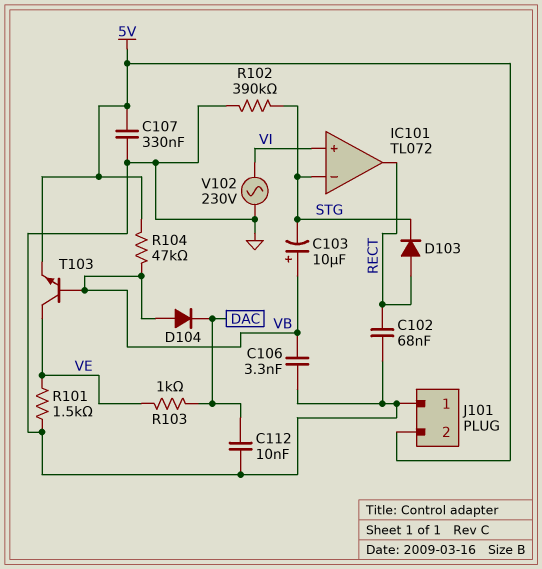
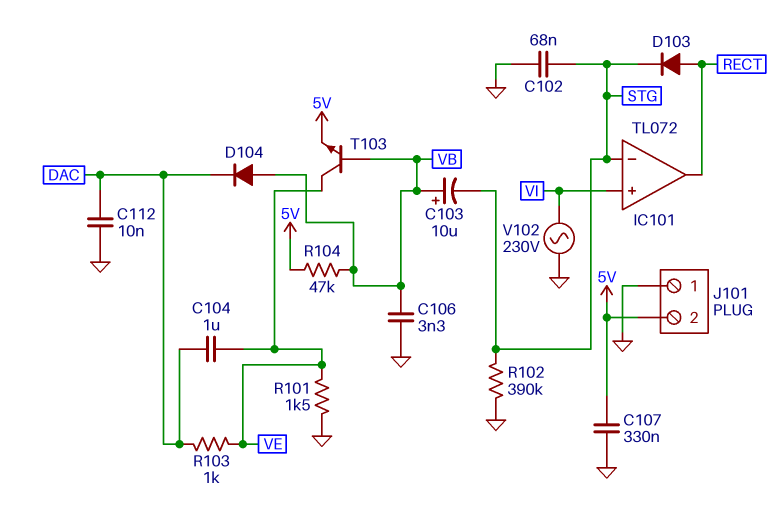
C102: 68nF (GND, RECT) -> 68nF (GND, STG)
C104: none -> 1uF (DAC, VE)

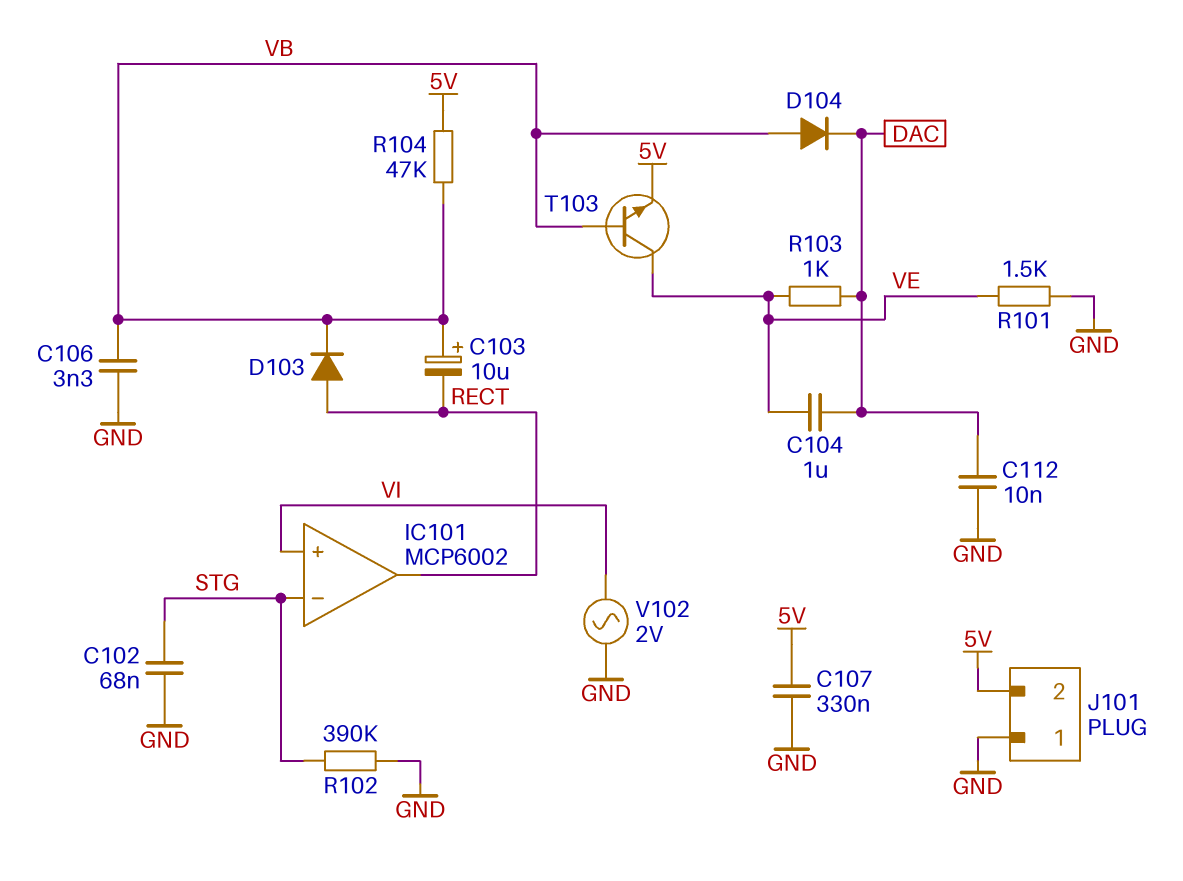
C103: 10uF (plus VB, minus STG) -> 10uF (plus VB, minus RECT)
D103: diode (A RECT, K STG) -> diode (A RECT, K VB)
IC101: TL072 -> MCP6002
V102: AC 230V (GND, VI) -> AC 2V (GND, VI)

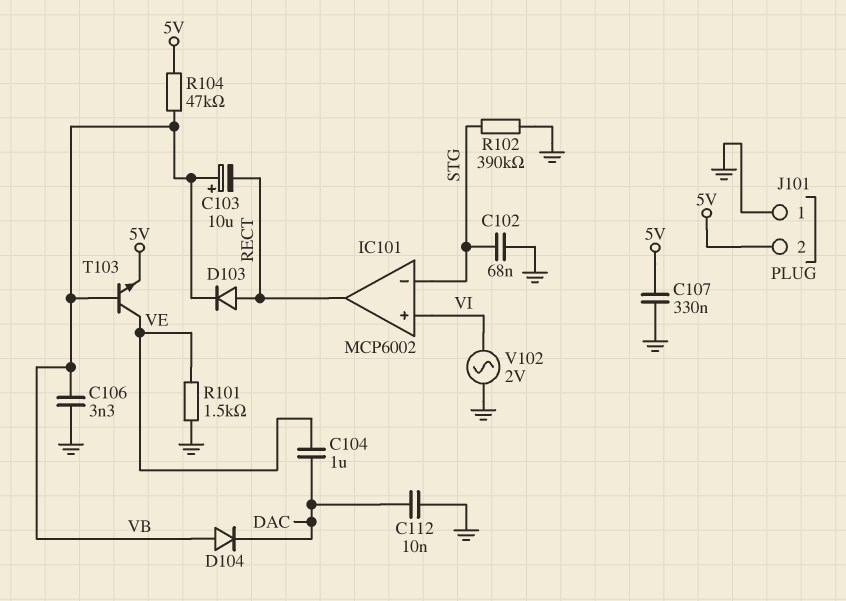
R103: 1k (DAC, VE) -> none

